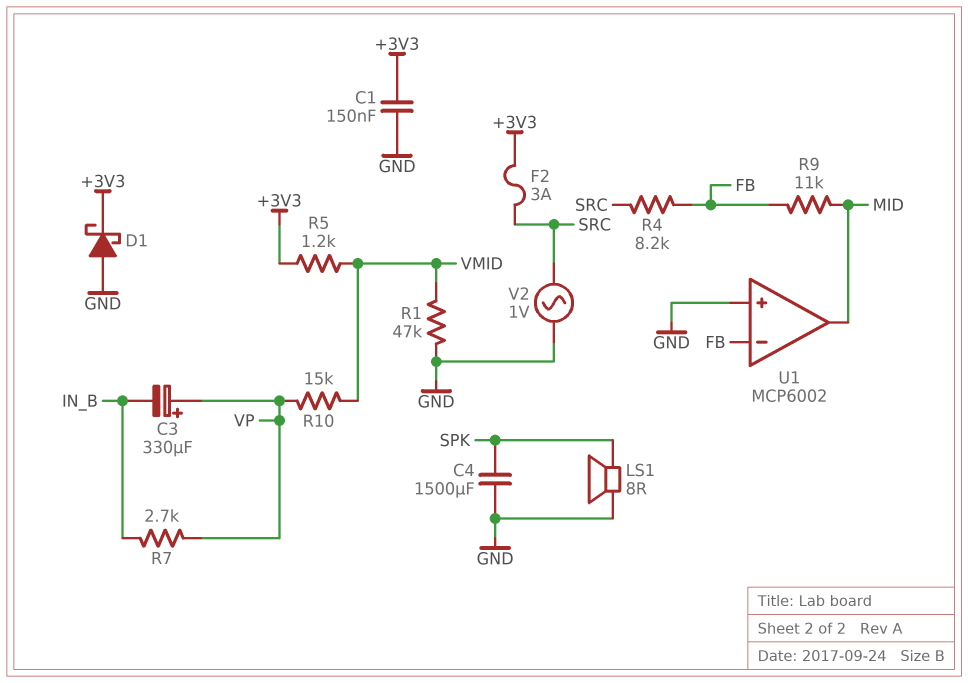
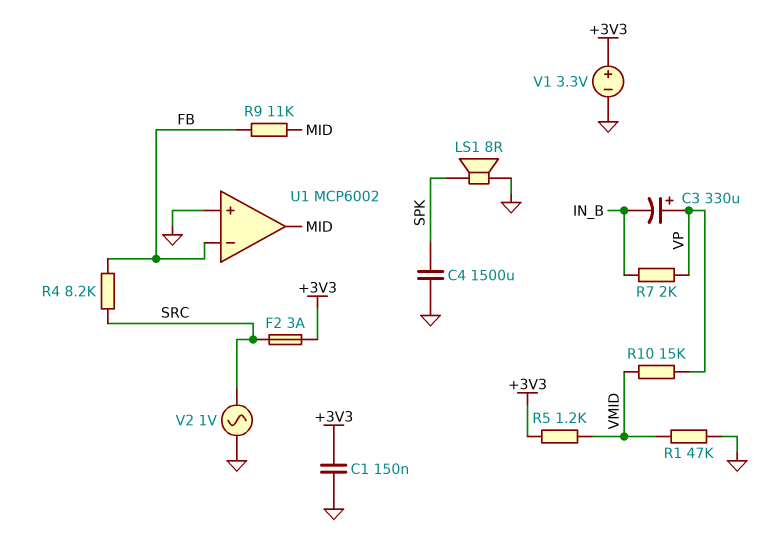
D1: schottky (A GND, K +3V3) -> none
R7: 2.7k (IN_B, VP) -> 2k (IN_B, VP)
V1: none -> 3.3V (plus +3V3, minus GND)

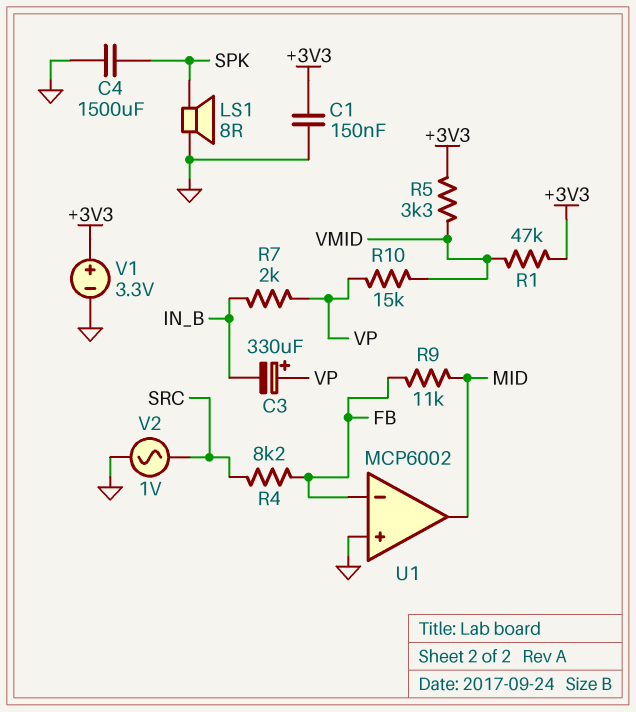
F2: 3A (+3V3, SRC) -> none
R1: 47k (GND, VMID) -> 47k (+3V3, VMID)
R5: 1.2k (+3V3, VMID) -> 3.3k (+3V3, VMID)

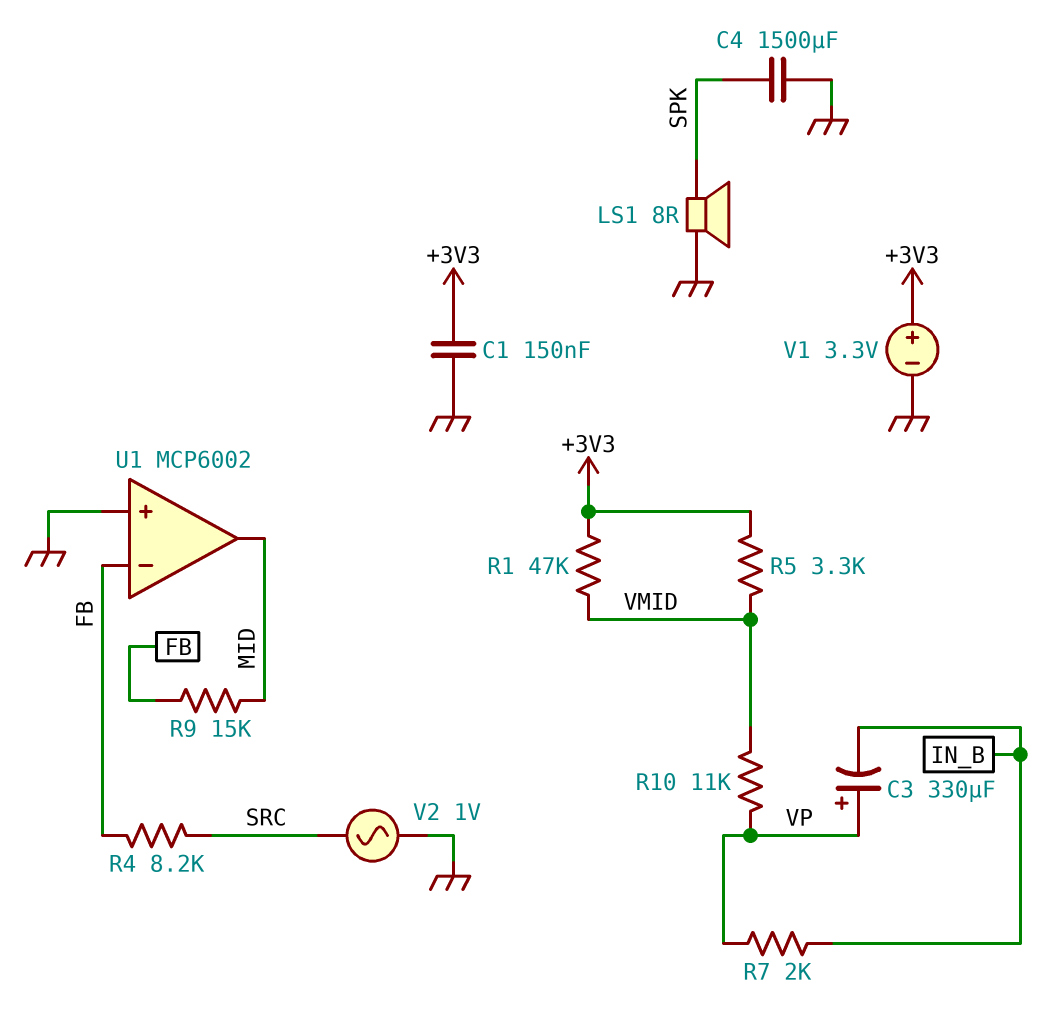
R9: 11k (FB, MID) -> 15k (FB, MID)
R10: 15k (VMID, VP) -> 11k (VMID, VP)

